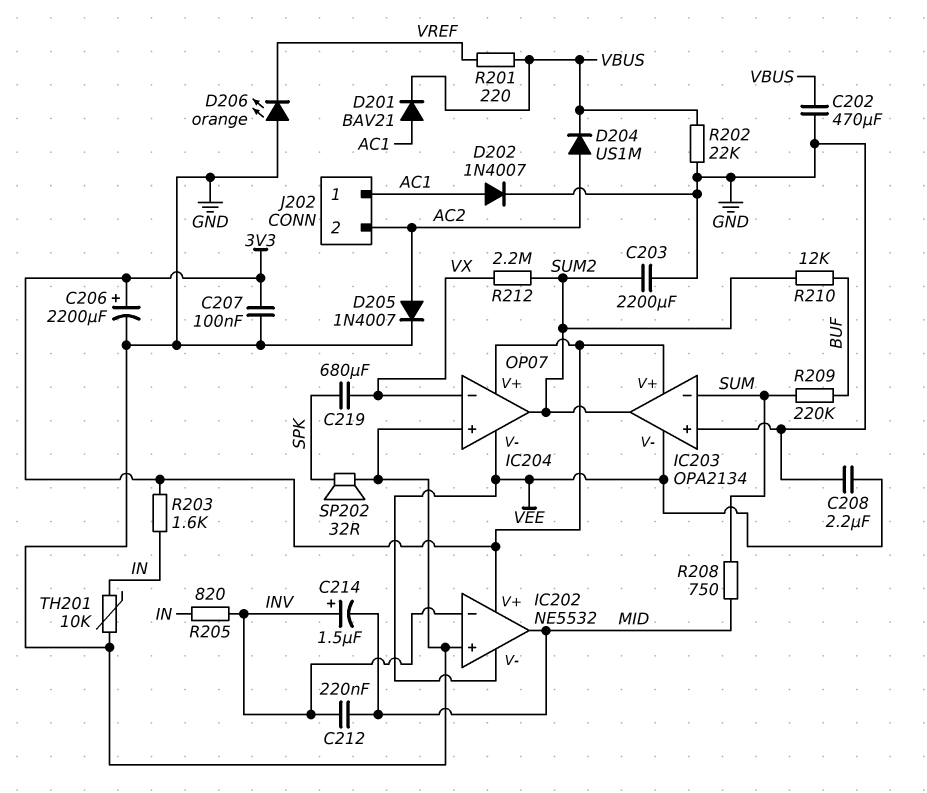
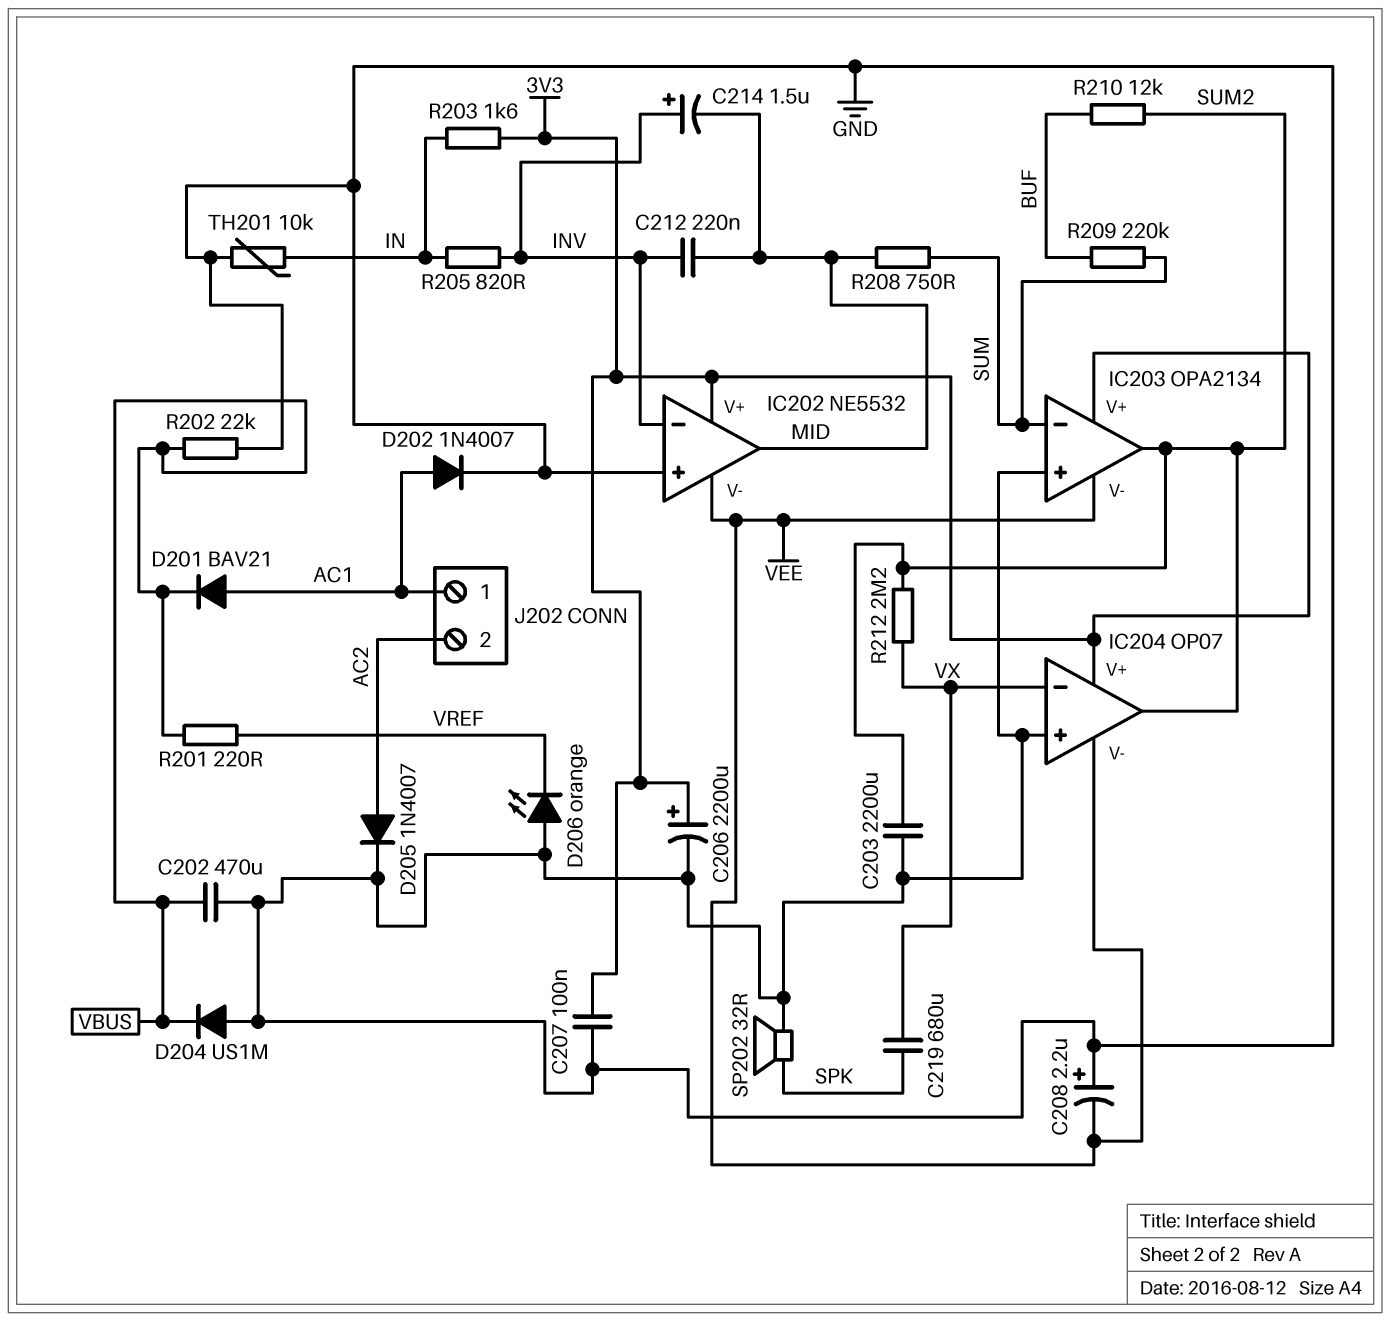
C208: 2.2uF (GND, VEE) -> 2.2uF (plus GND, minus VEE)
D204: diode US1M (A AC2, K VBUS) -> diode US1M (A GND, K VBUS)

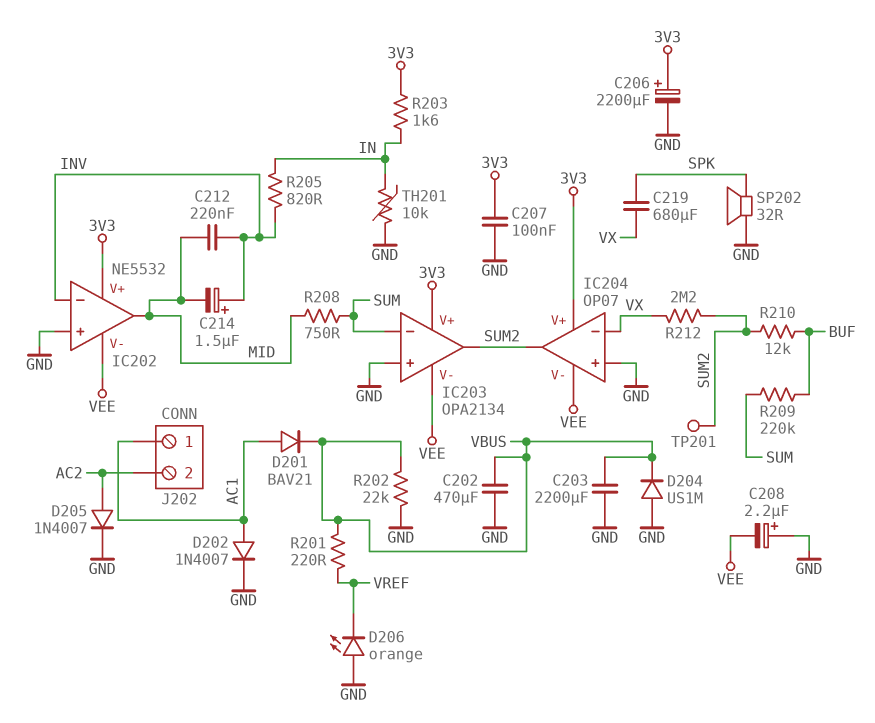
C203: 2200uF (GND, SUM2) -> 2200uF (GND, VBUS)
TP201: none -> test point (SUM2)

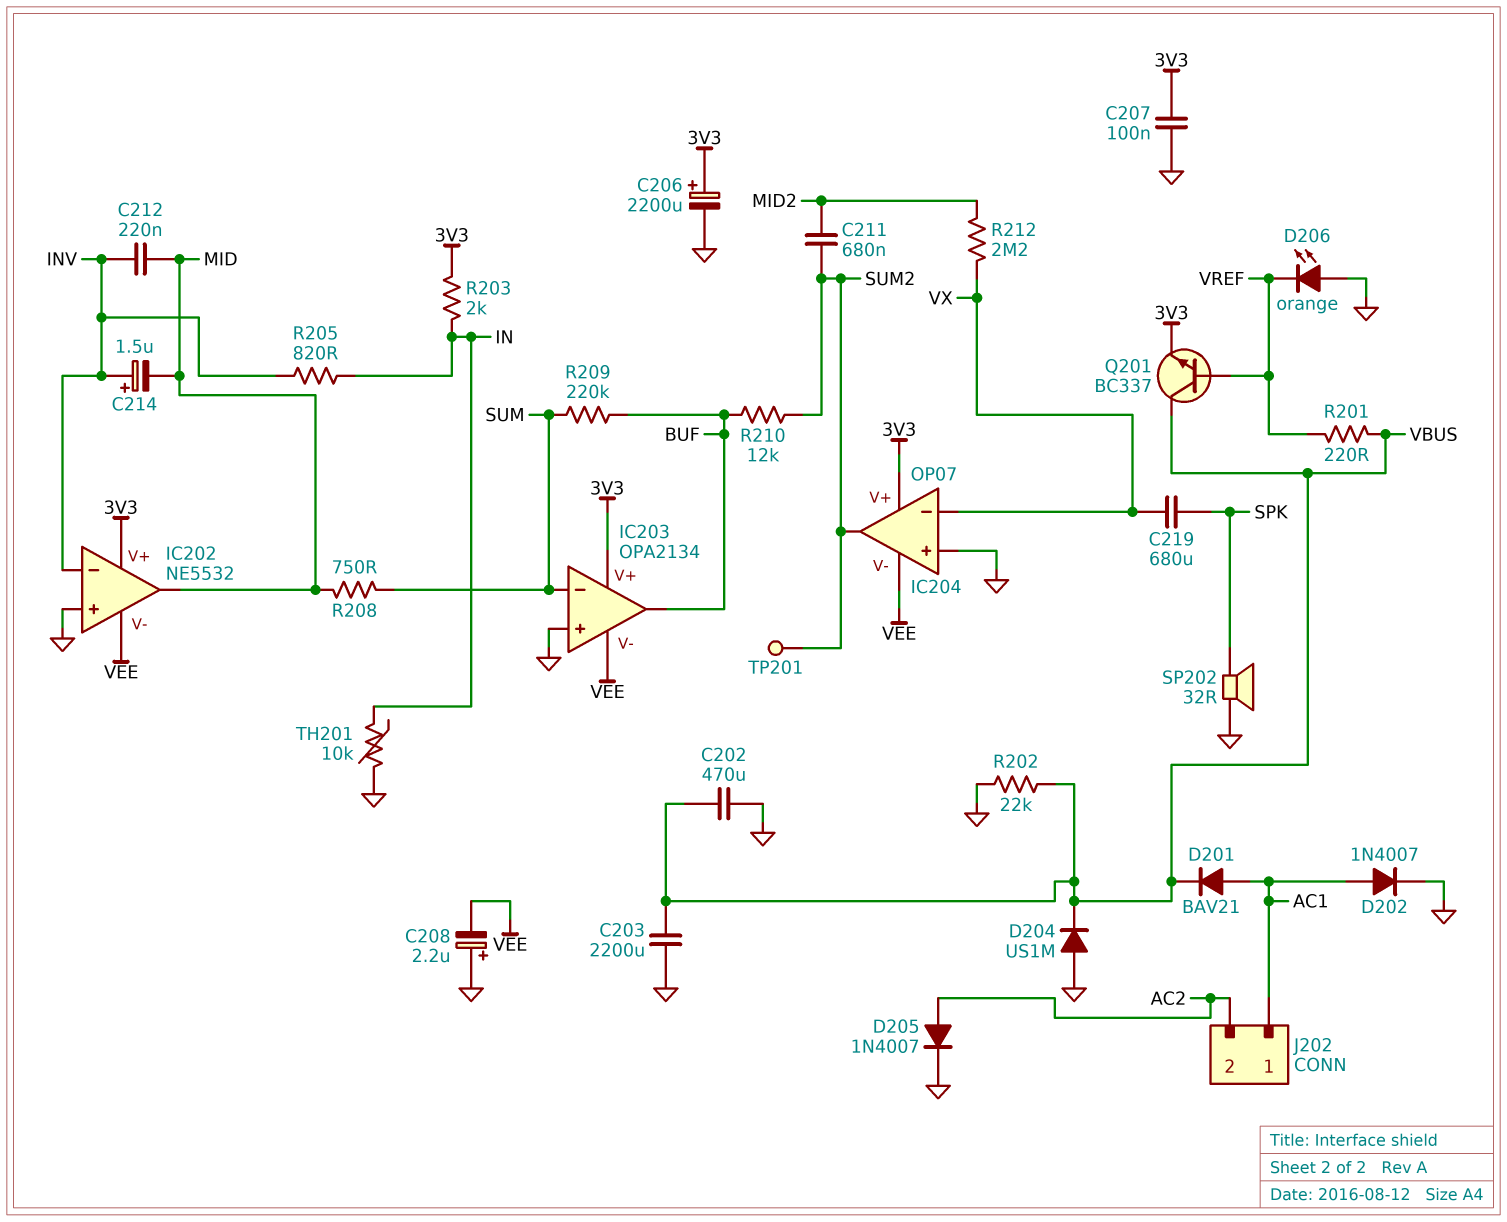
C211: none -> 680nF (MID2, SUM2)
IC203 pin out: SUM2 -> BUF
Q201: none -> NPN BC337 (B VREF, C VBUS, E 3V3)
R203: 1.6k (3V3, IN) -> 2k (3V3, IN)
R212: 2.2M (SUM2, VX) -> 2.2M (MID2, VX)

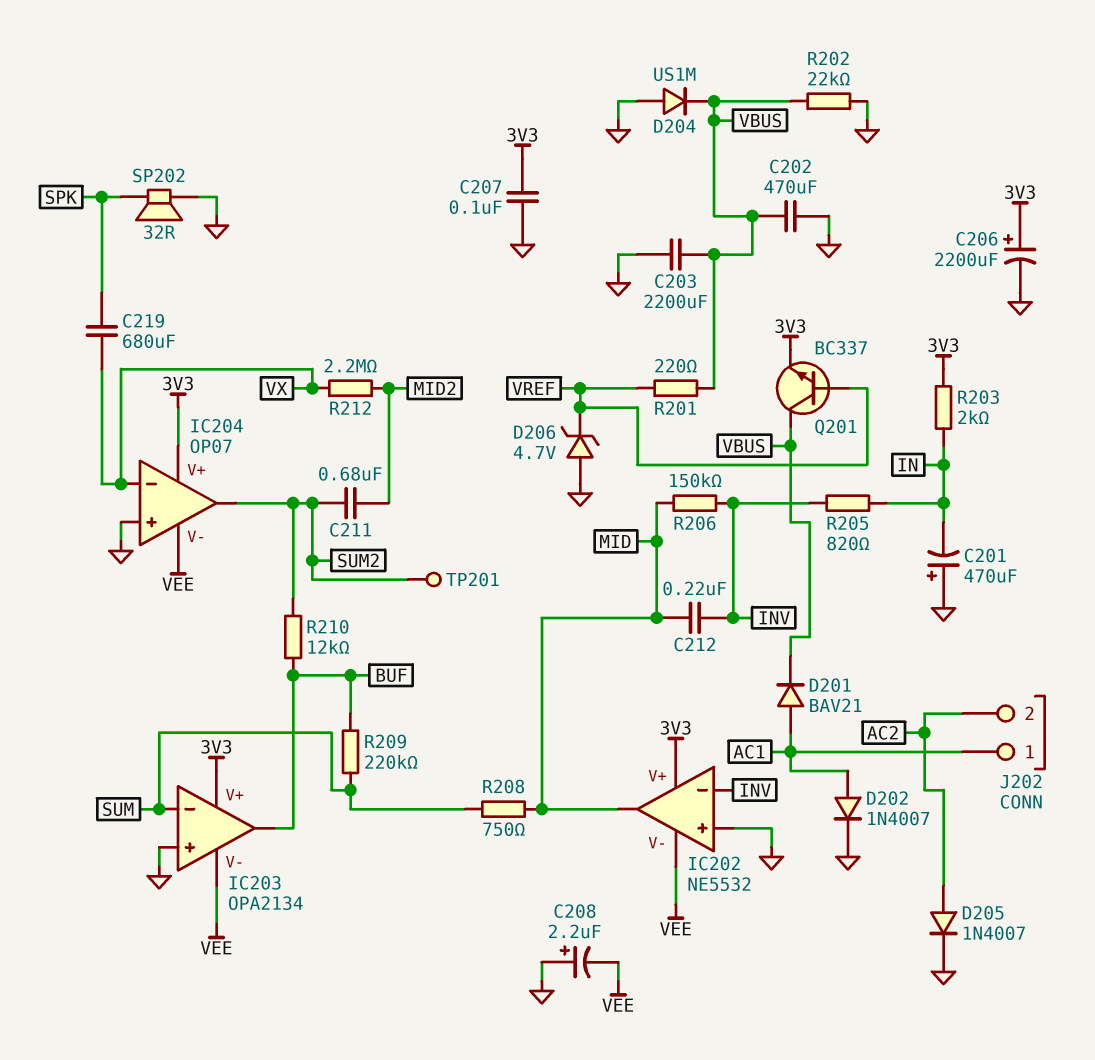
C201: none -> 470uF (plus GND, minus IN)
C214: 1.5uF (plus INV, minus MID) -> none
D206: LED orange (A GND, K VREF) -> zener 4.7V (A GND, K VREF)
R206: none -> 150k (INV, MID)
TH201: 10k (GND, IN) -> none

